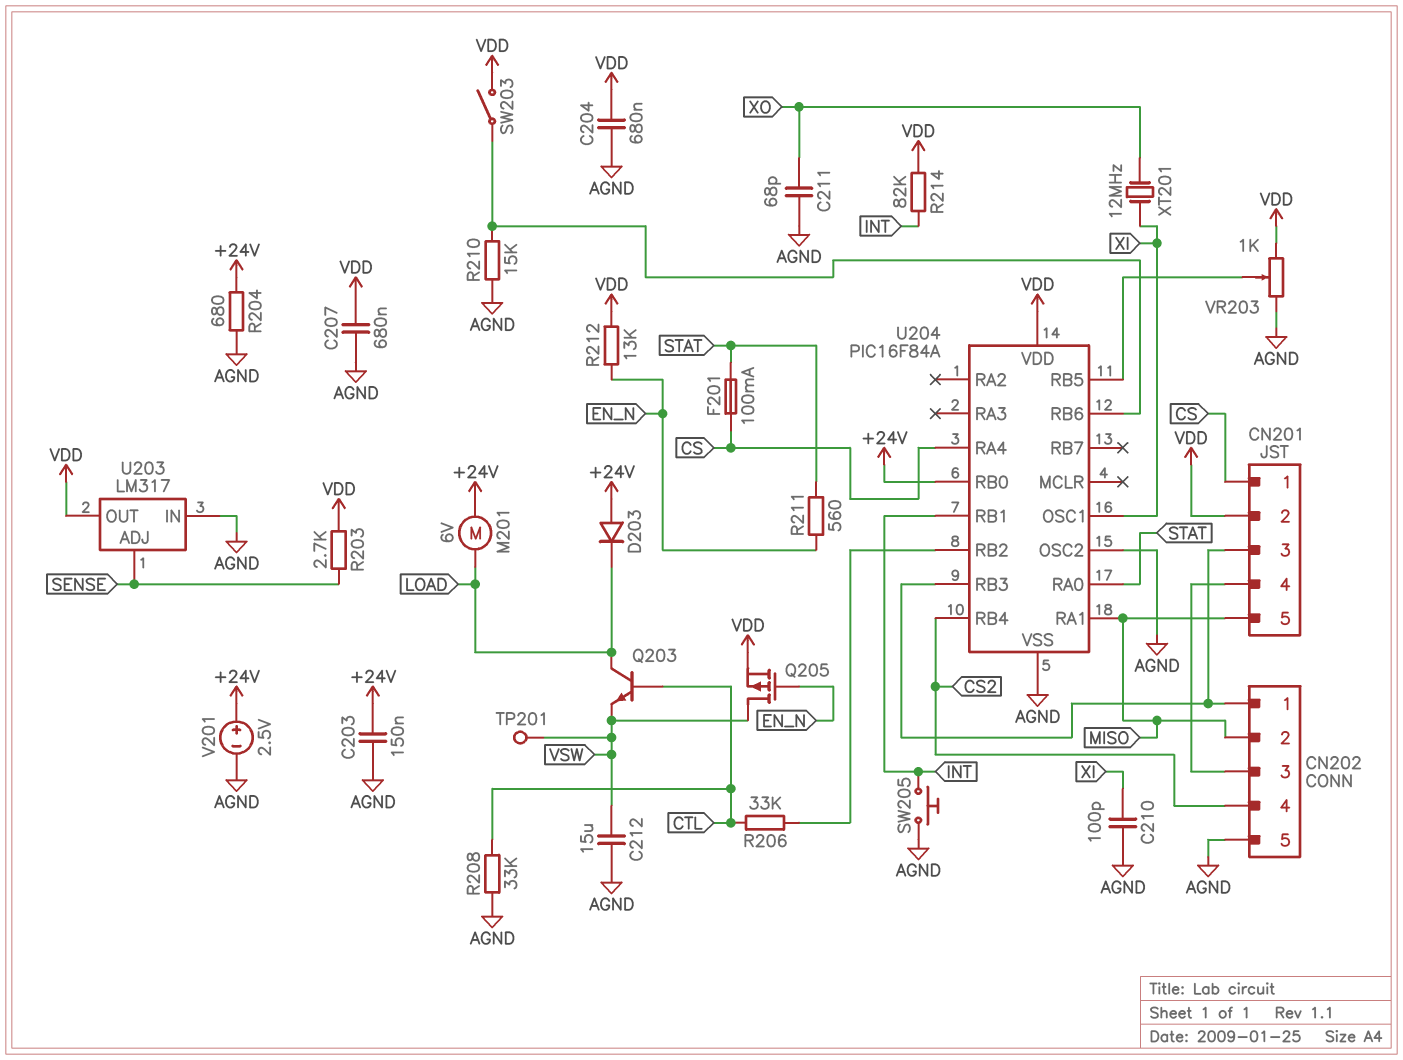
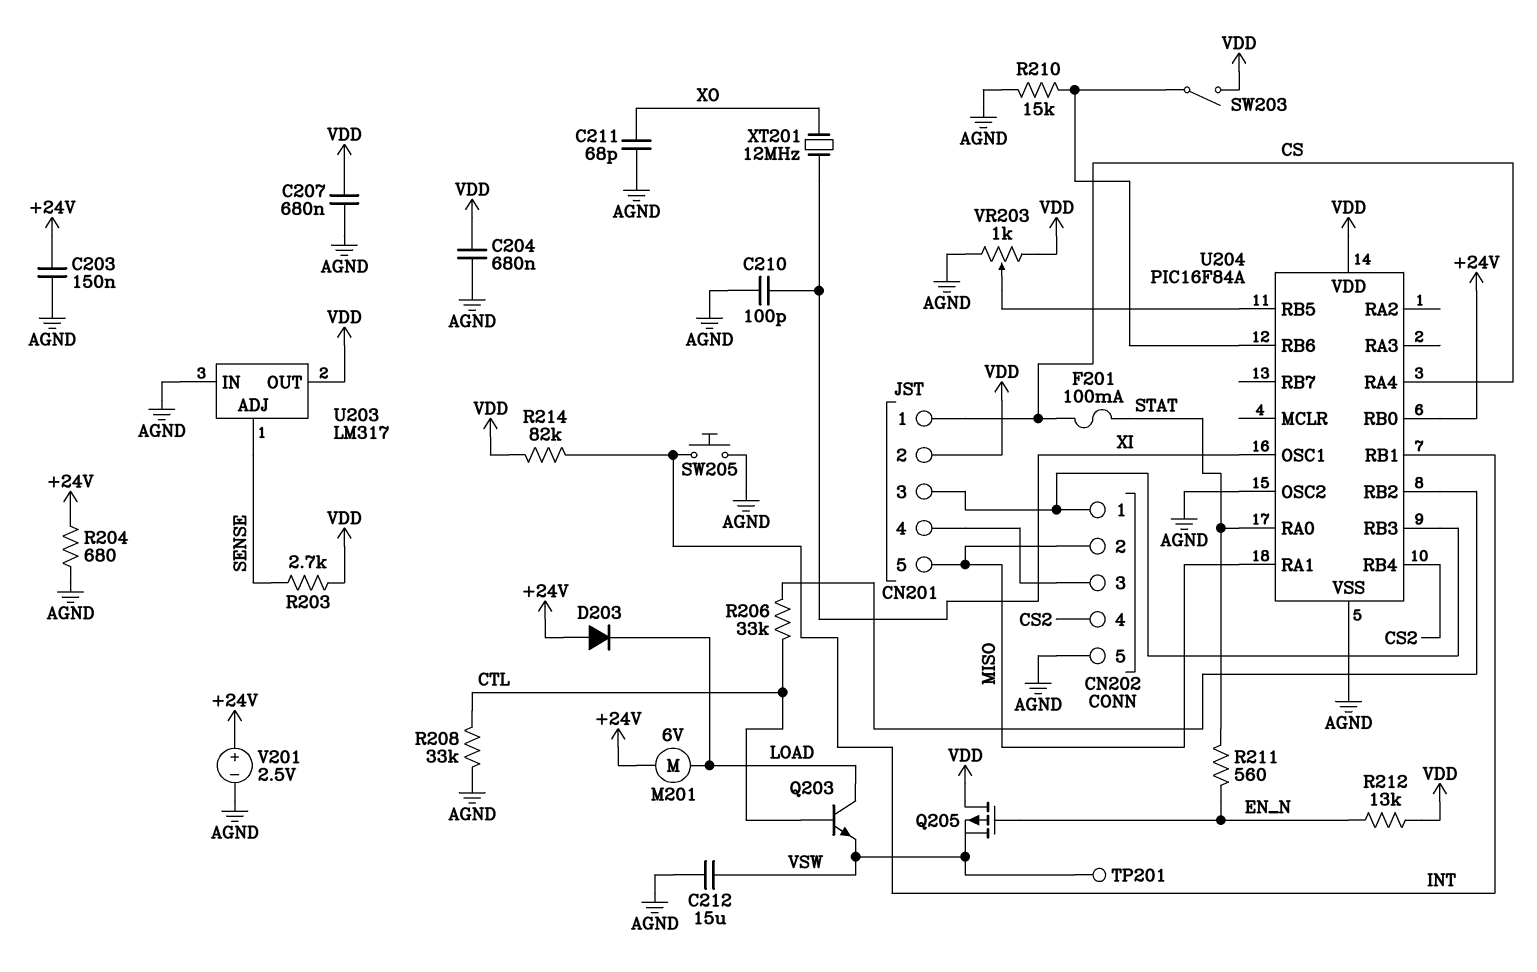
Q205: PMOS (G EN_N, D VSW, S VDD) -> PMOS (G EN_N, D VDD, S VSW)

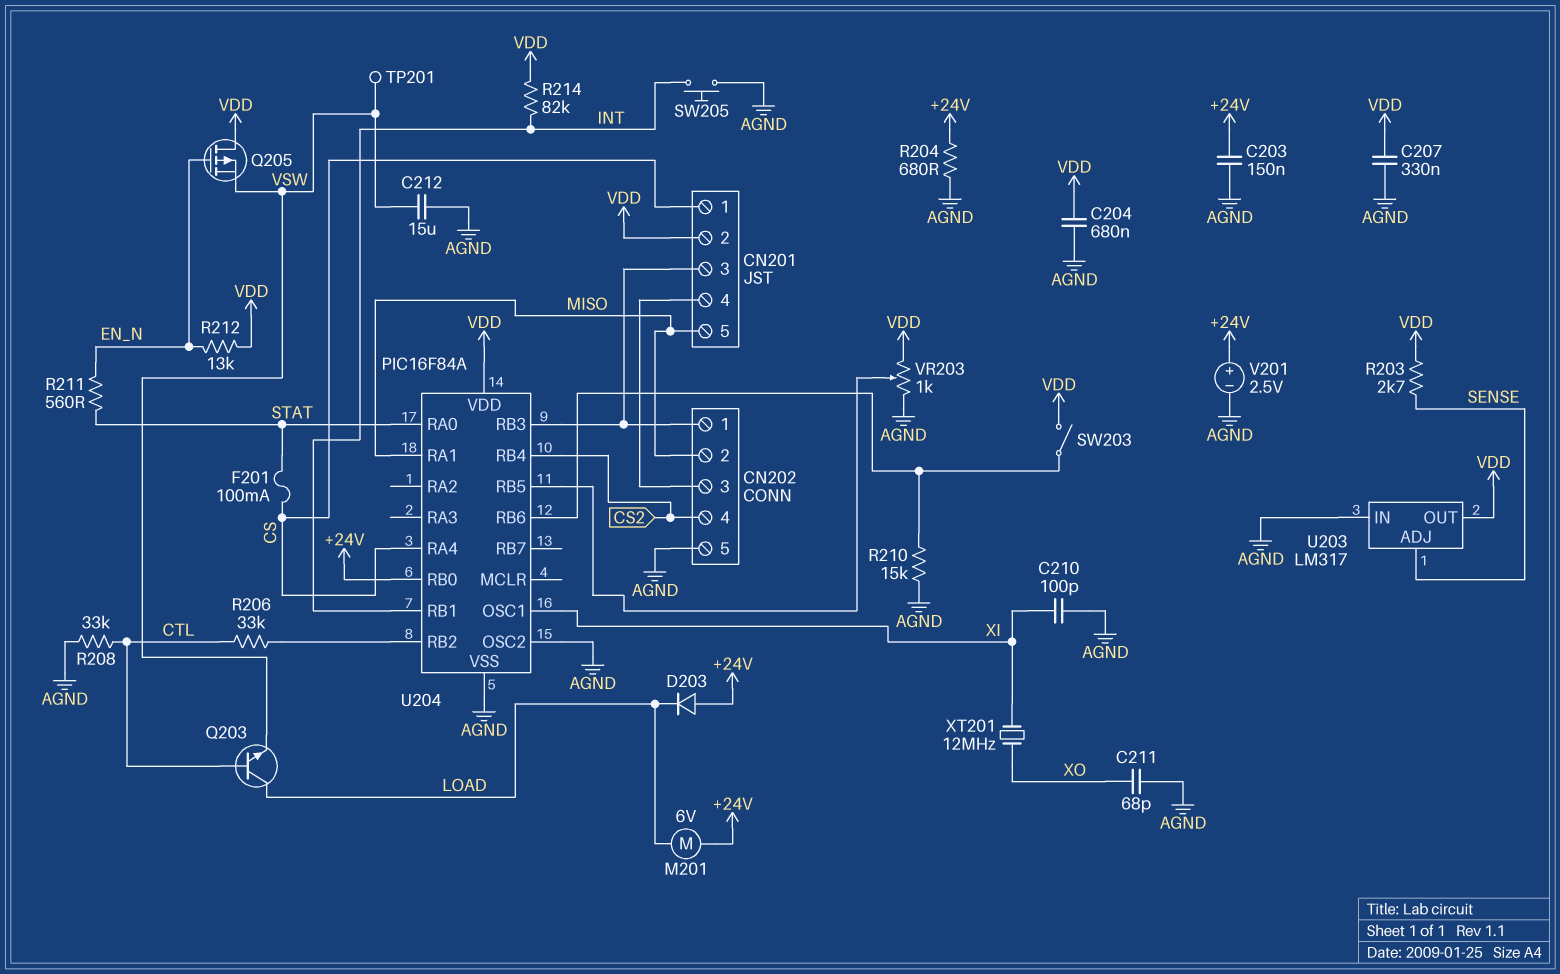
C207: 680nF (AGND, VDD) -> 330nF (AGND, VDD)

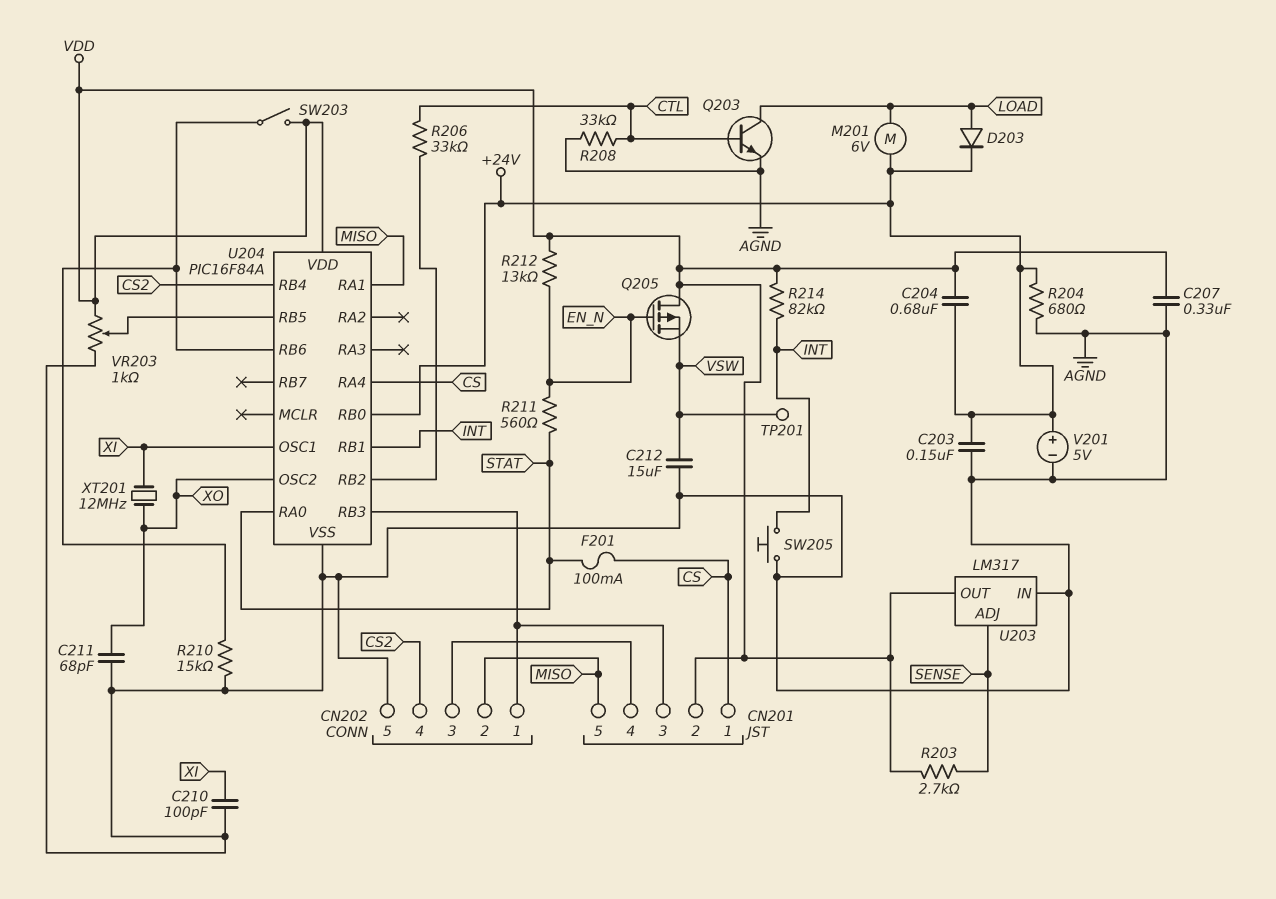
C204: 680nF (AGND, VDD) -> 680nF (+24V, VDD)
D203: diode (A +24V, K LOAD) -> diode (A LOAD, K +24V)
Q203: NPN (B CTL, C LOAD, E VSW) -> NPN (B CTL, C LOAD, E AGND)
U204 pin OSC2: AGND -> XO
V201: 2.5V (plus +24V, minus AGND) -> 5V (plus +24V, minus AGND)

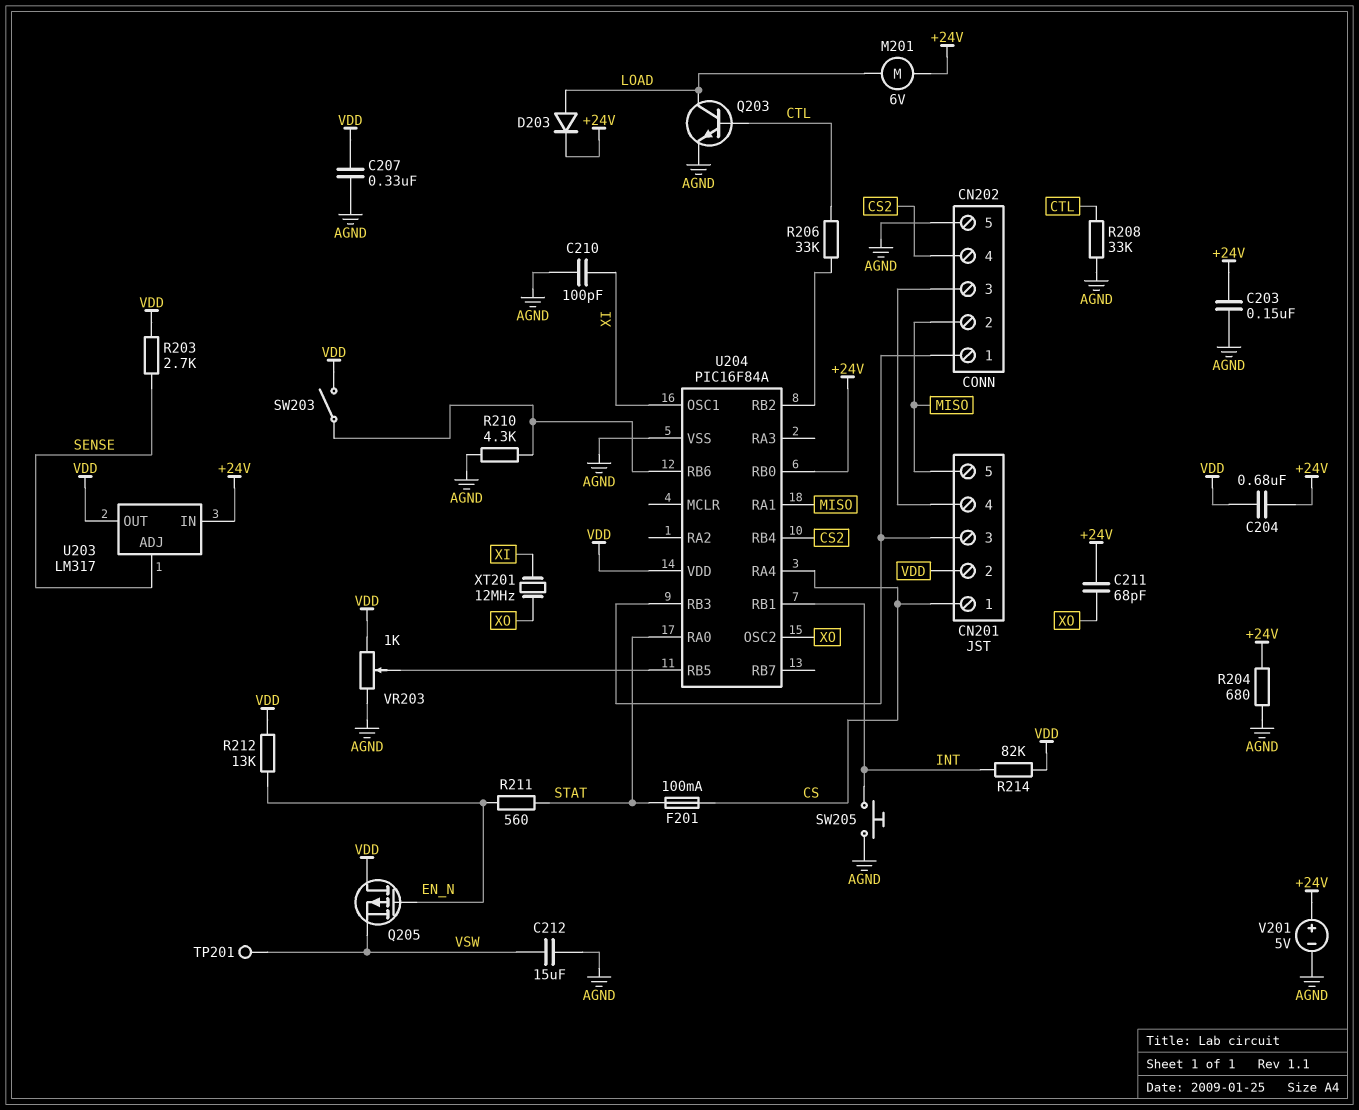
C211: 68pF (AGND, XO) -> 68pF (+24V, XO)
R210: 15k (AGND, U204/RB6) -> 4.3k (AGND, U204/RB6)
U203 pin IN: AGND -> +24V

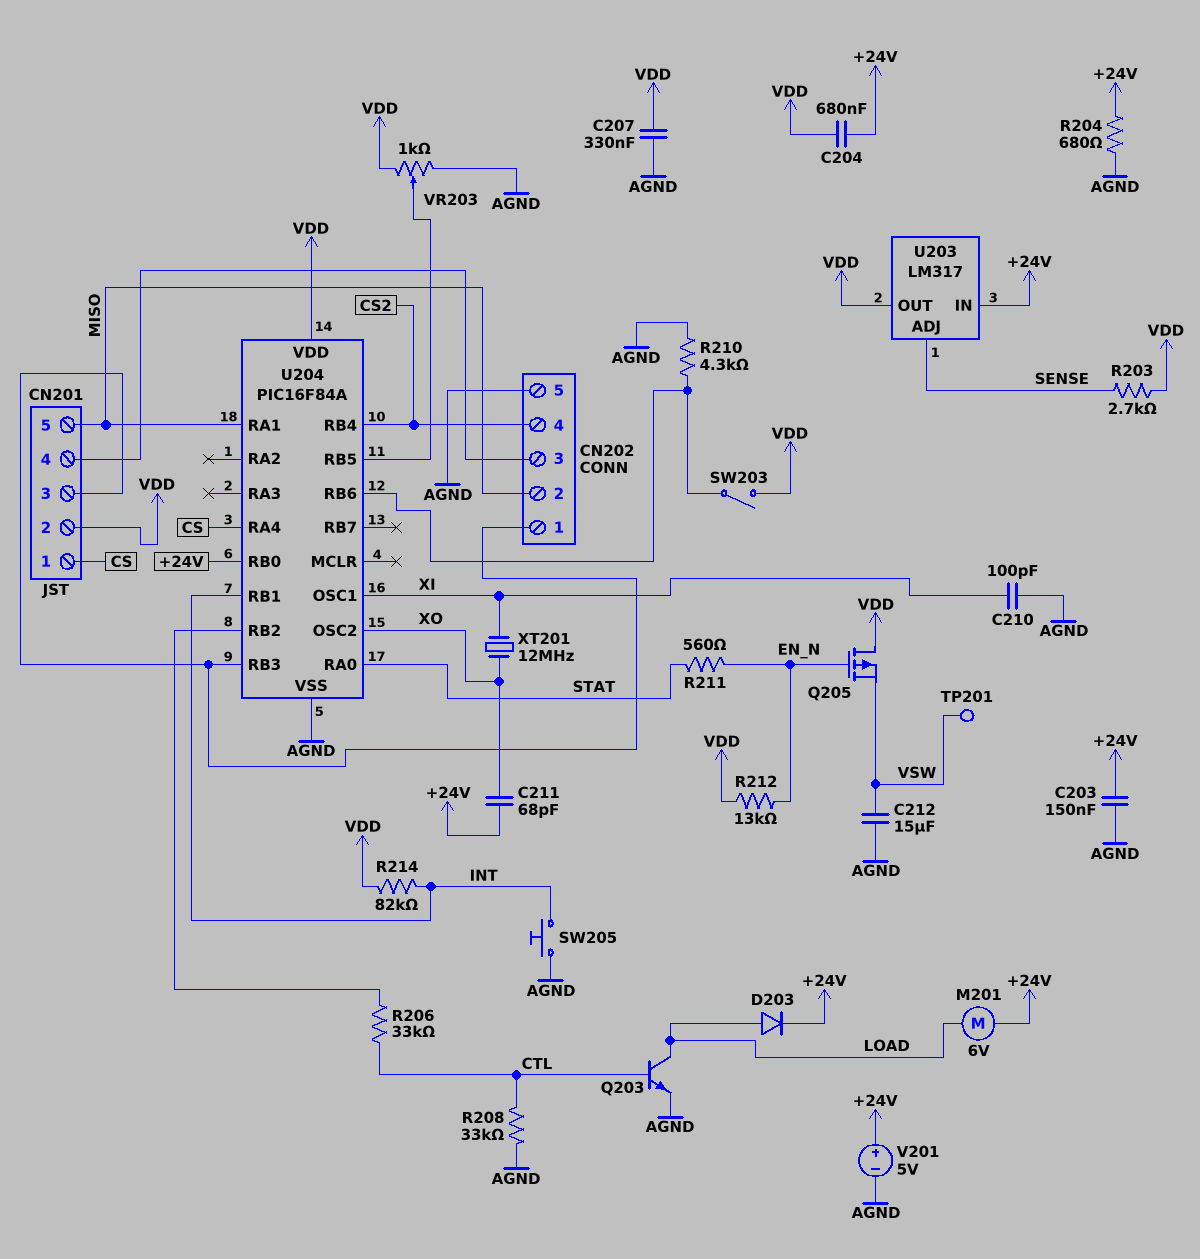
F201: 100mA (CS, STAT) -> none

